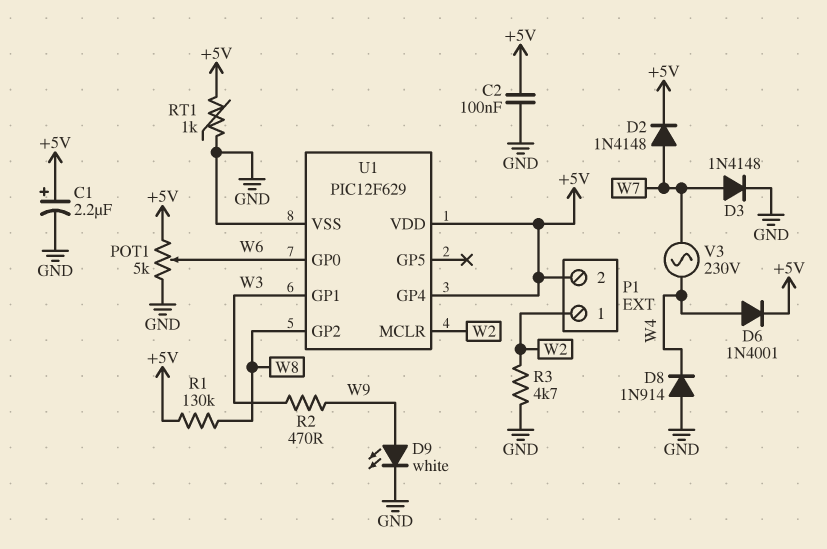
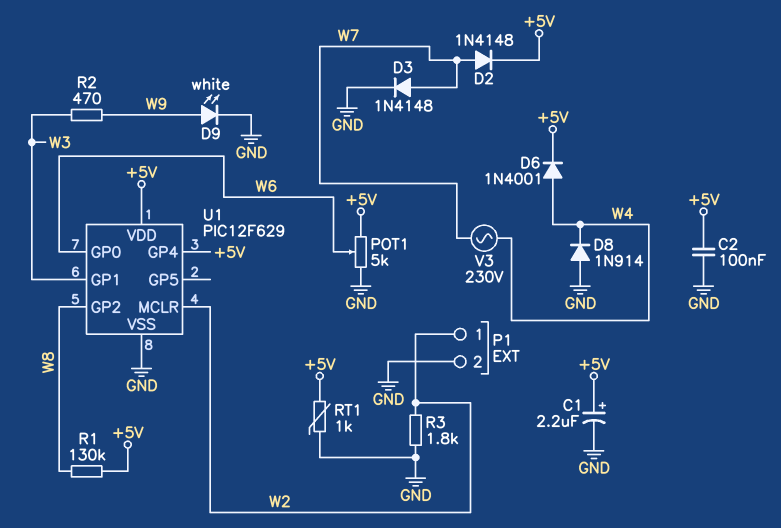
P1 pin 2: +5V -> GND
R3: 4.7k (GND, W2) -> 1.8k (GND, W2)

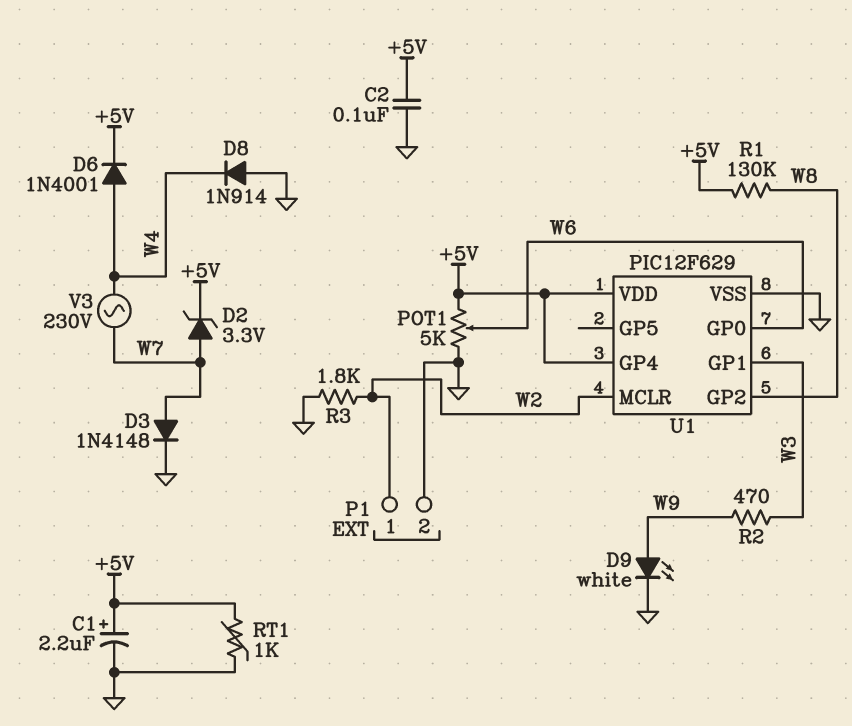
D2: diode 1N4148 (A W7, K +5V) -> zener 3.3V (A W7, K +5V)

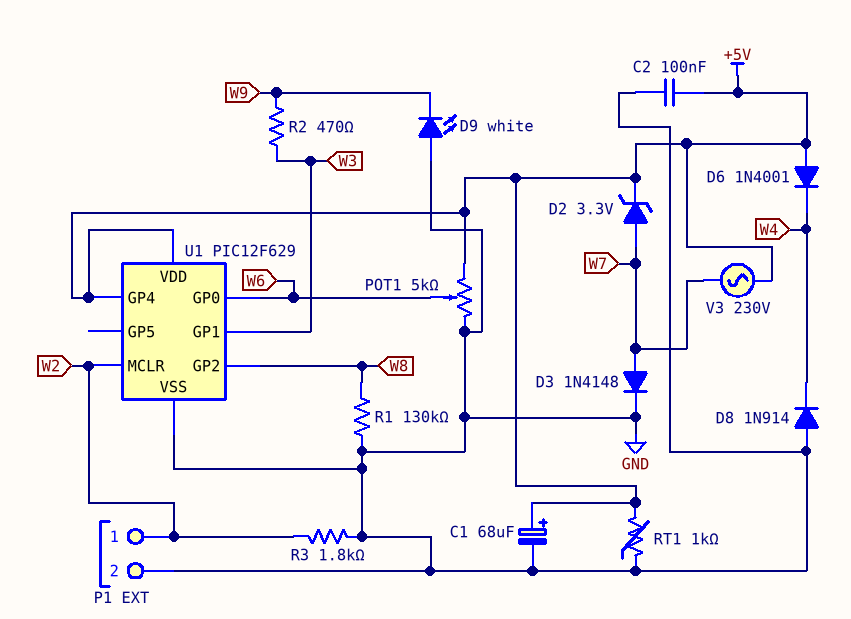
C1: 2.2uF (plus +5V, minus GND) -> 68uF (plus +5V, minus GND)
D6: diode 1N4001 (A W4, K +5V) -> diode 1N4001 (A +5V, K W4)
D9: LED white (A W9, K GND) -> LED white (A GND, K W9)
R1: 130k (+5V, W8) -> 130k (GND, W8)
V3: AC 230V (W4, W7) -> AC 230V (+5V, W7)

